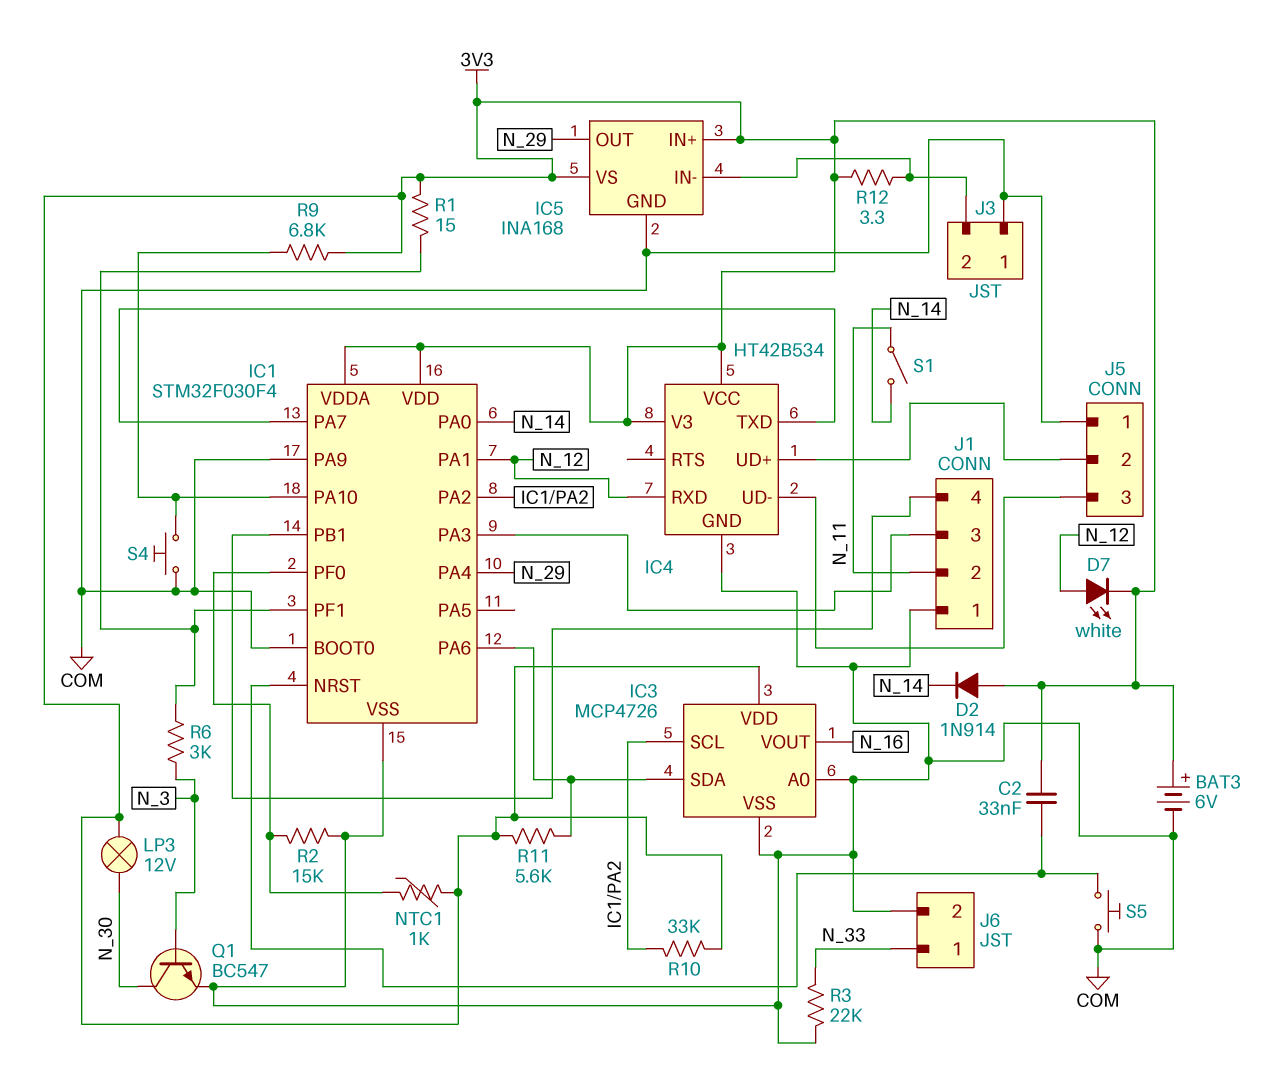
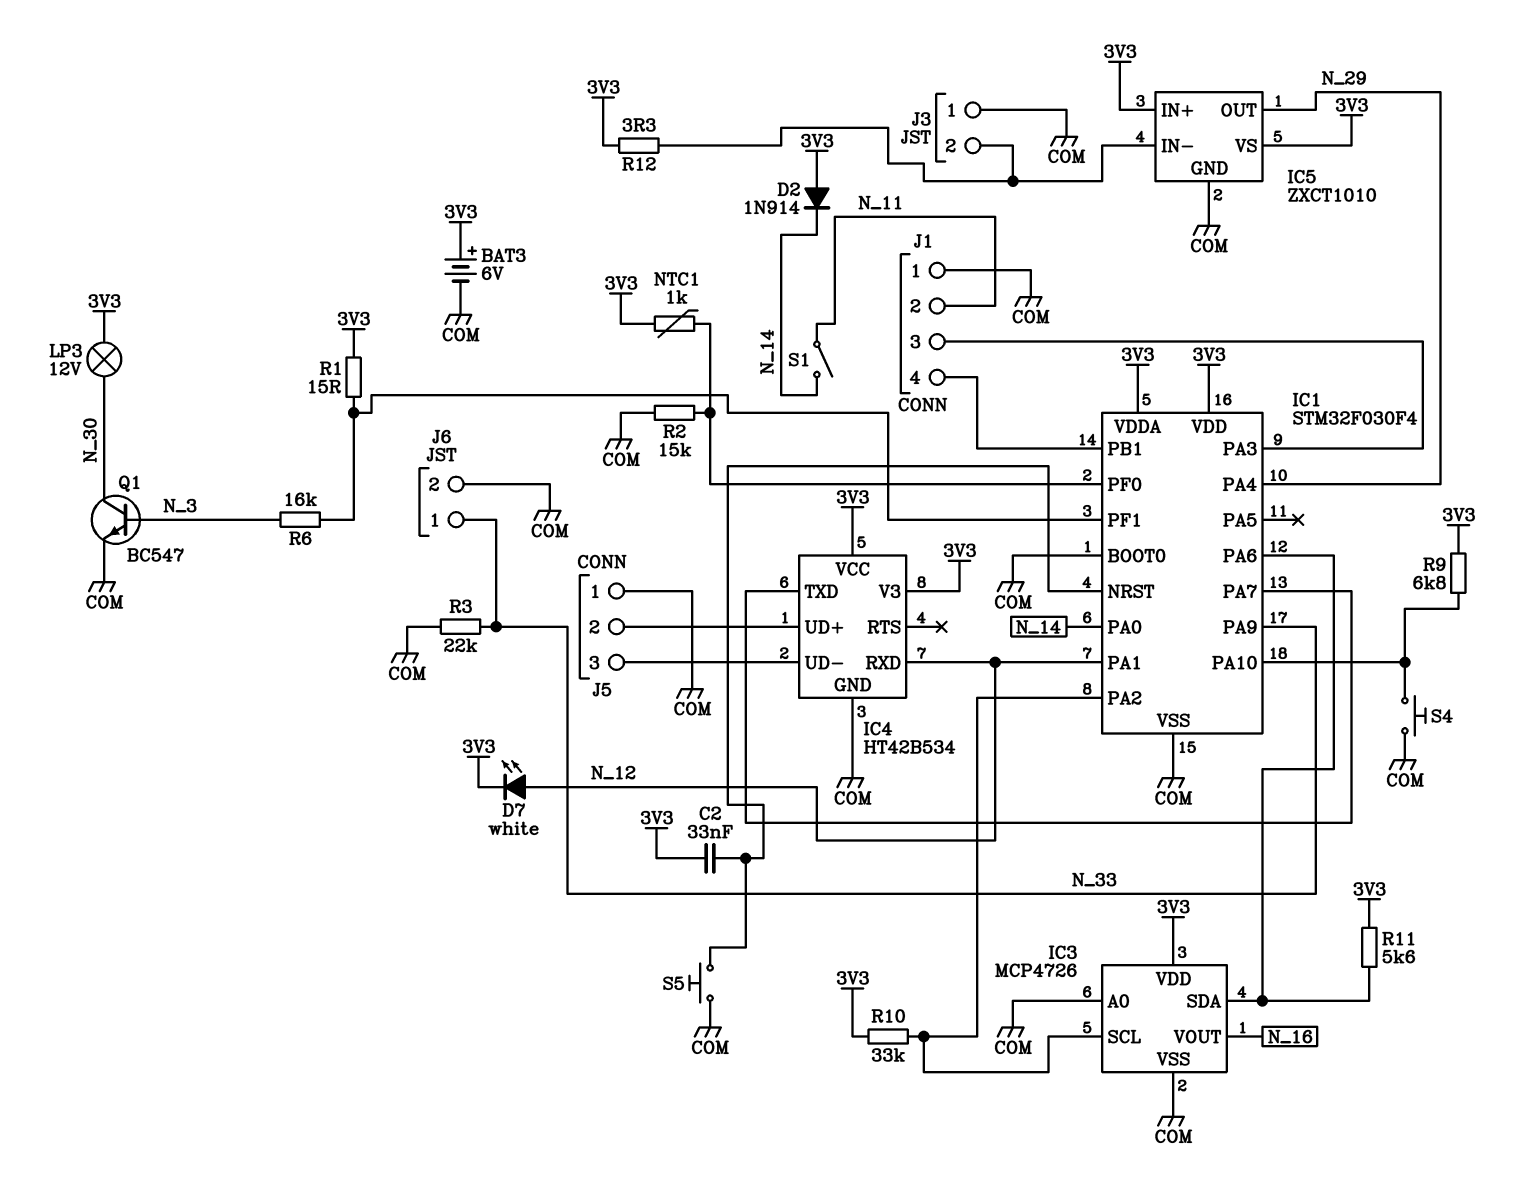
IC1 pin PA9: COM -> N_33
IC5: INA168 -> ZXCT1010
R6: 3k (IC1/PF1, N_3) -> 16k (IC1/PF1, N_3)

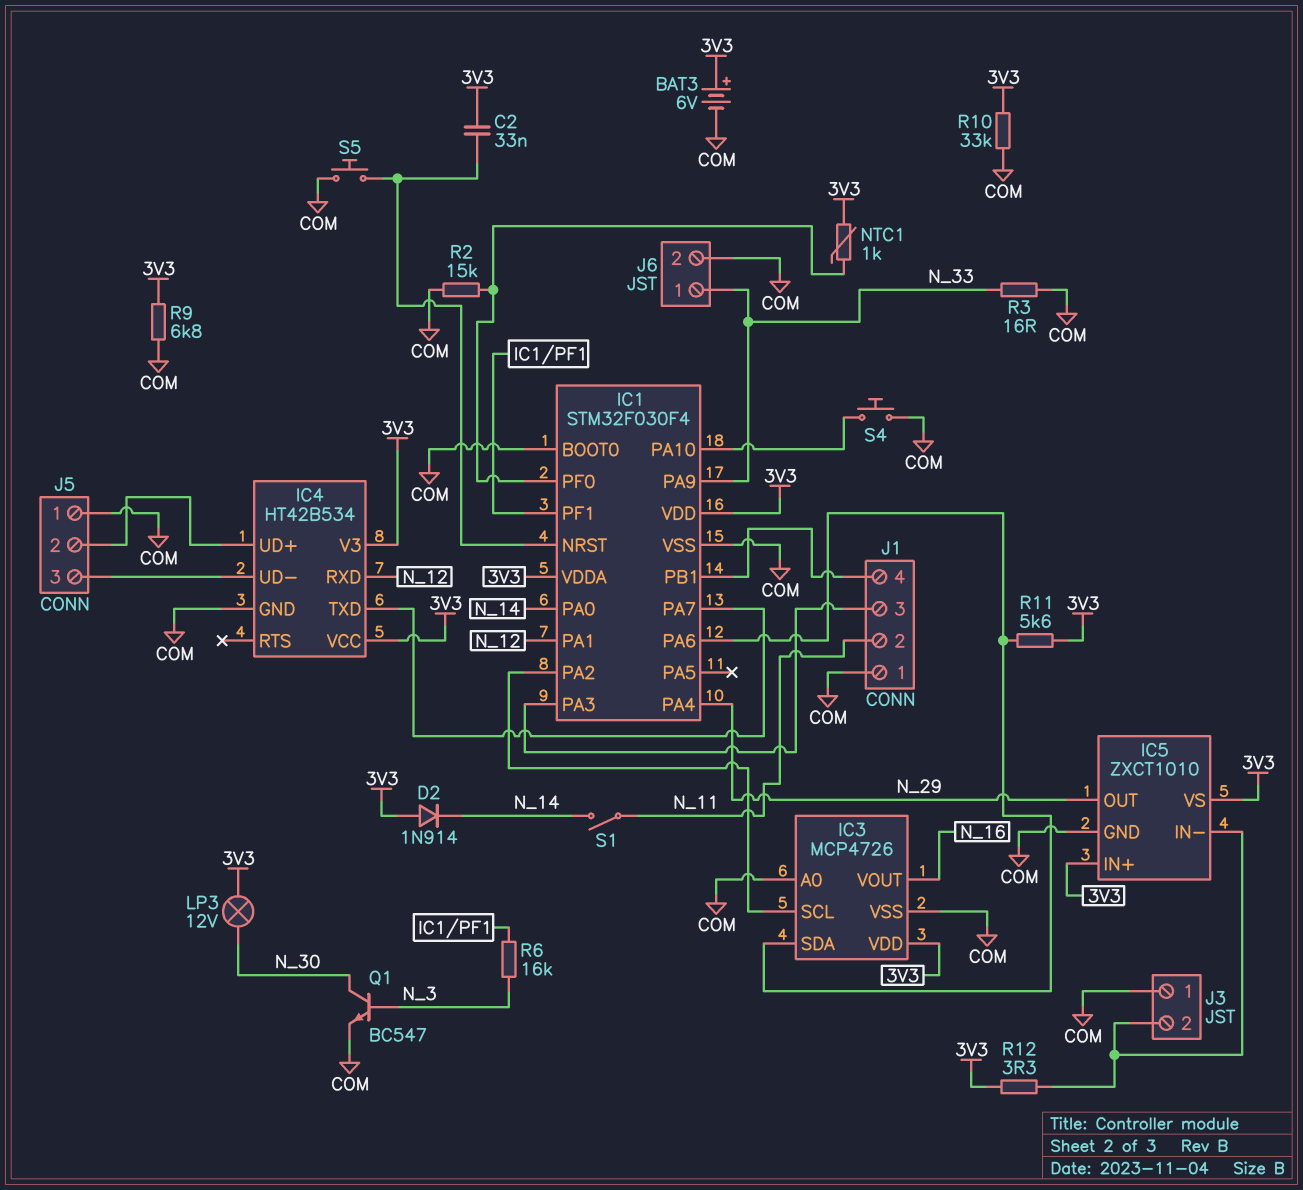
D7: LED white (A N_12, K 3V3) -> none
R1: 15 (3V3, IC1/PF1) -> none
R3: 22k (COM, N_33) -> 16 (COM, N_33)
R9: 6.8k (3V3, IC1/PA10) -> 6.8k (3V3, COM)
R10: 33k (3V3, IC1/PA2) -> 33k (3V3, COM)

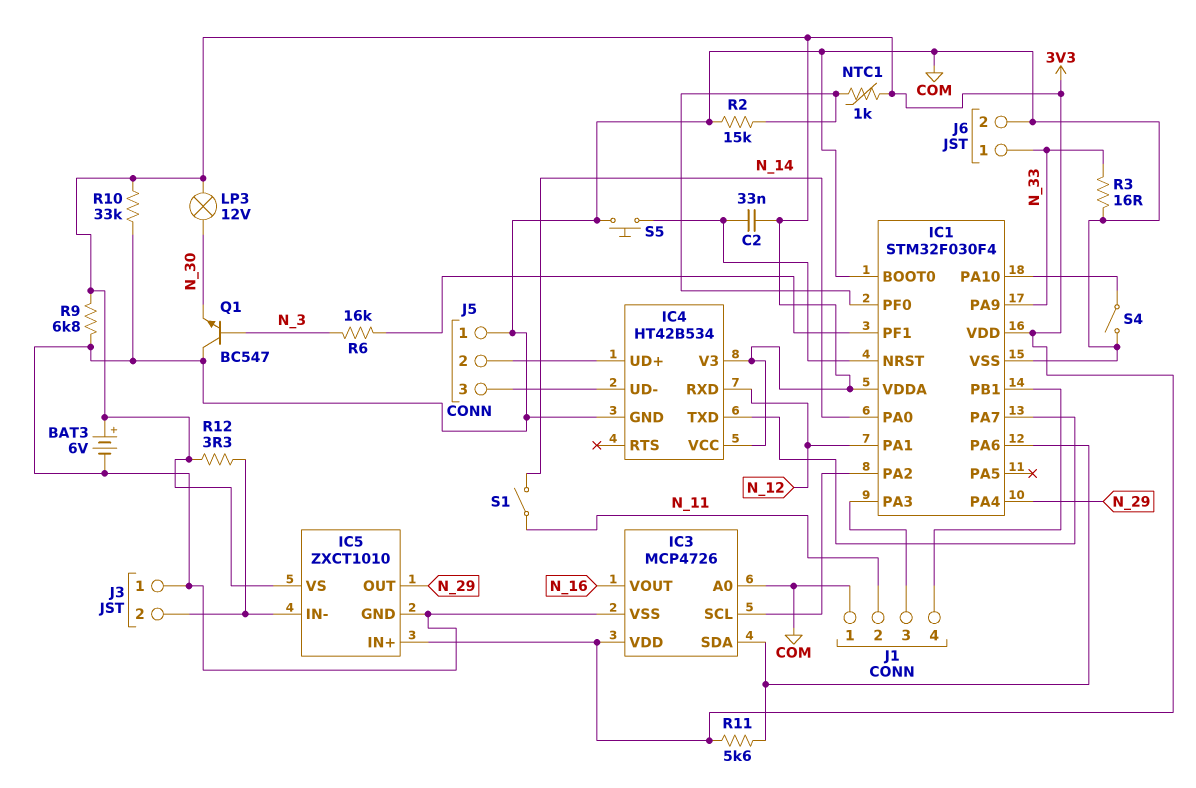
D2: diode 1N914 (A 3V3, K N_14) -> none
Q1: NPN BC547 (B N_3, C N_30, E COM) -> NPN BC547 (B N_3, C COM, E N_30)
S4: button (COM, IC1/PA10) -> switch (COM, IC1/PA10)

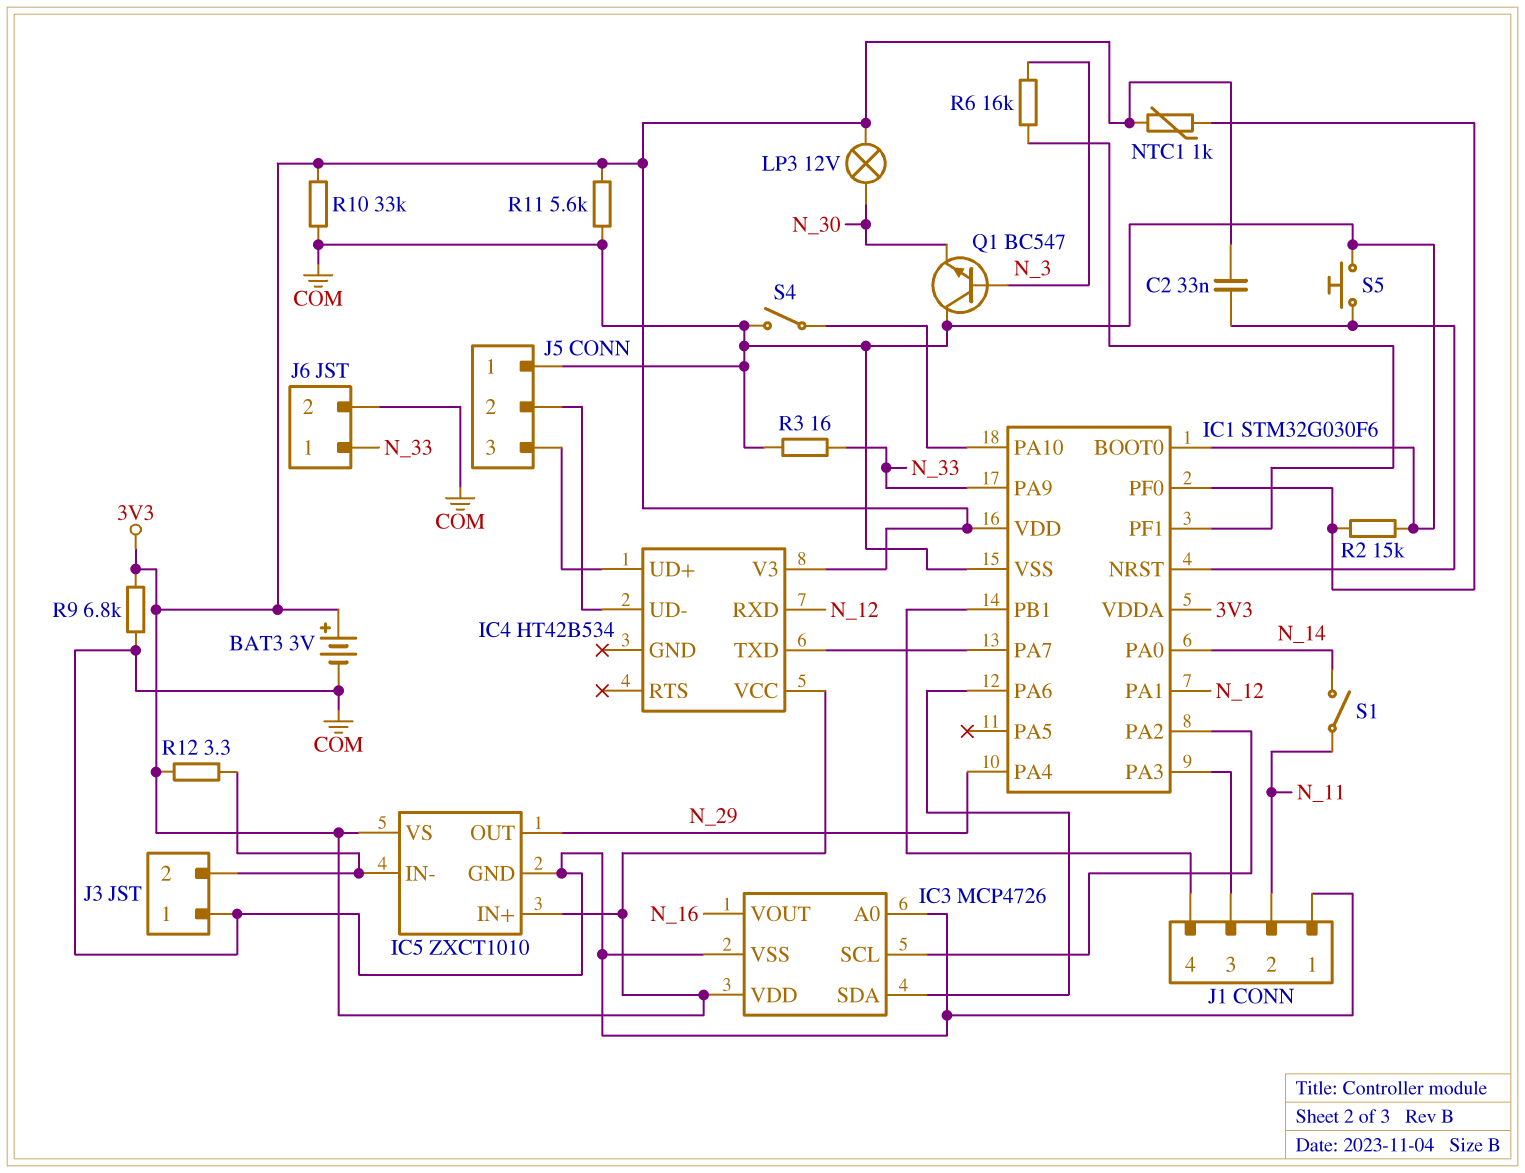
BAT3: 6V (plus 3V3, minus COM) -> 3V (plus 3V3, minus COM)
IC1: STM32F030F4 -> STM32G030F6
IC4 pin GND: COM -> none
J5 pin 2: IC4/UD+ -> IC4/UD-
J5 pin 3: IC4/UD- -> IC4/UD+
R11: 5.6k (3V3, IC1/PA6) -> 5.6k (3V3, COM)

